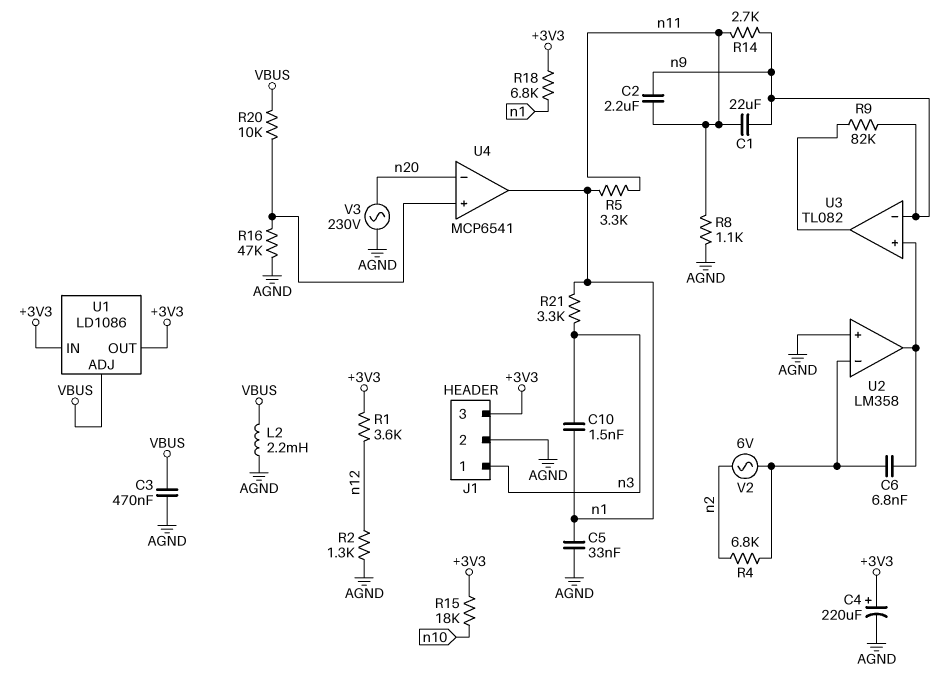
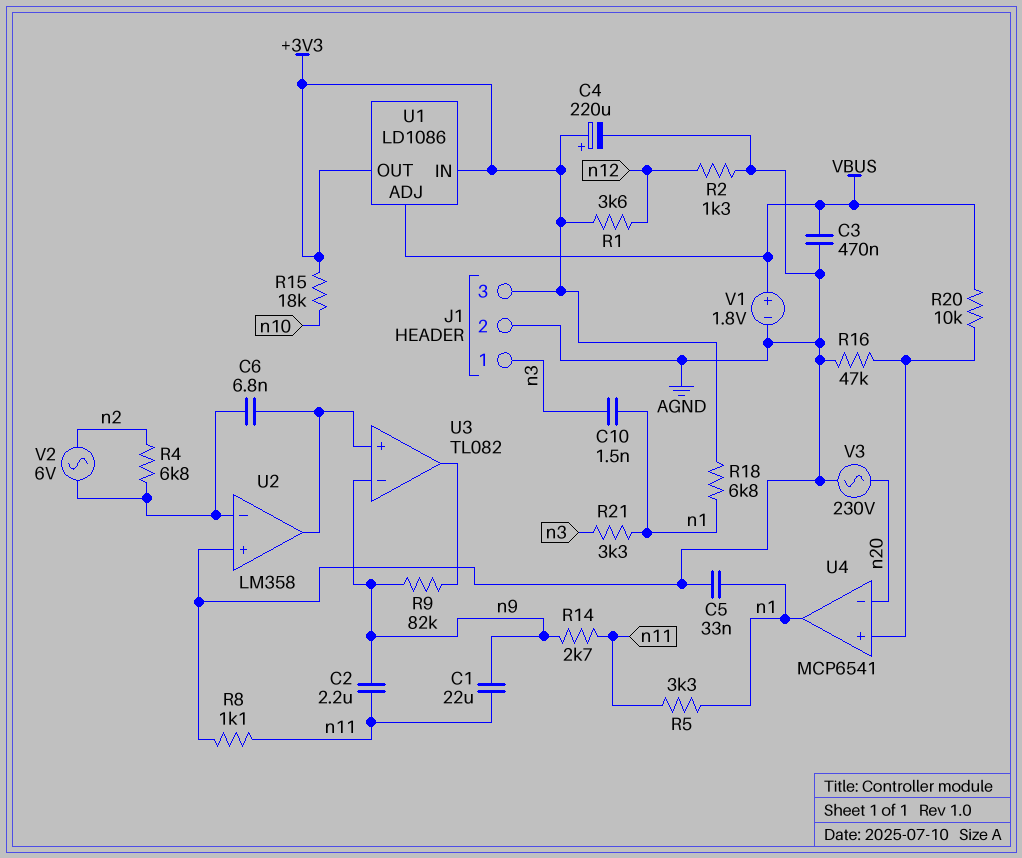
L2: 2.2mH (AGND, VBUS) -> none
V1: none -> 1.8V (plus VBUS, minus AGND)

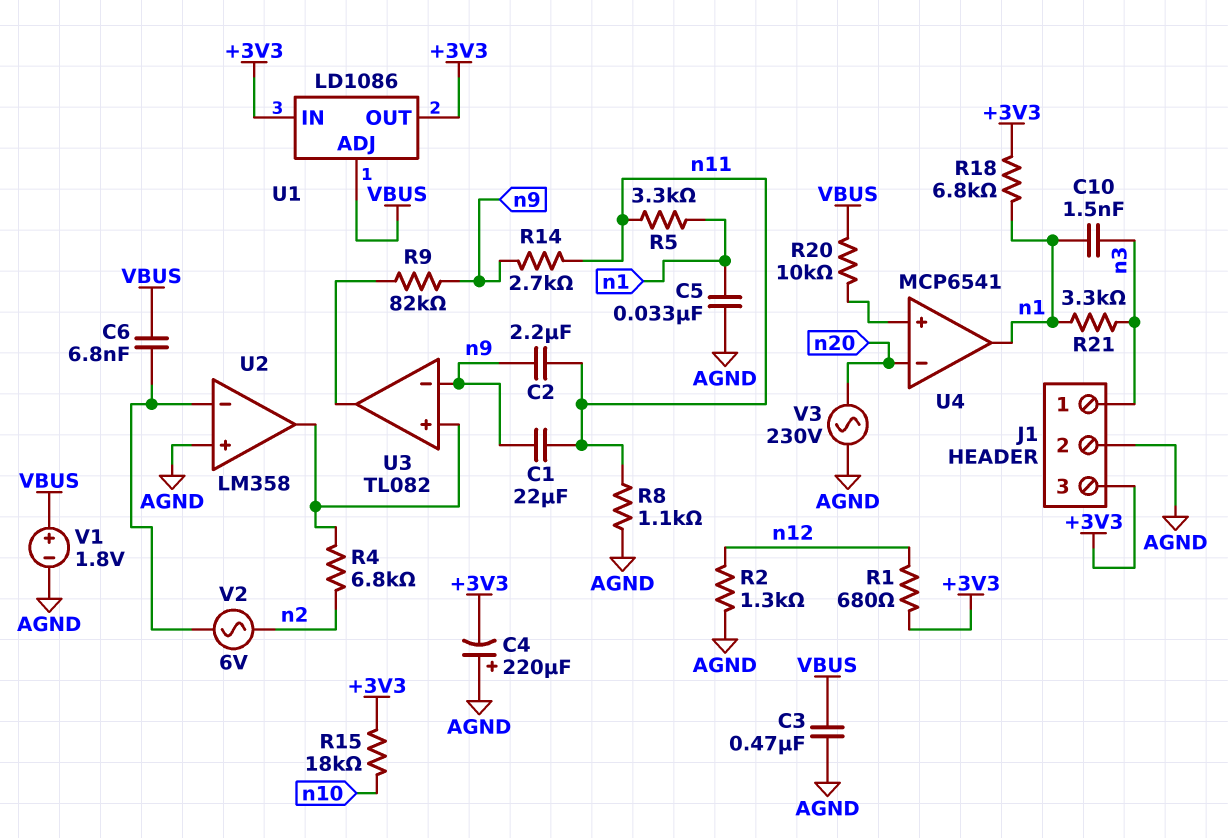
C4: 220uF (plus +3V3, minus AGND) -> 220uF (plus AGND, minus +3V3)
C6: 6.8nF (U2/in-, U2/out) -> 6.8nF (U2/in-, VBUS)
R1: 3.6k (+3V3, n12) -> 680 (+3V3, n12)
R4: 6.8k (U2/in-, n2) -> 6.8k (U2/out, n2)
R16: 47k (AGND, U4/in+) -> none

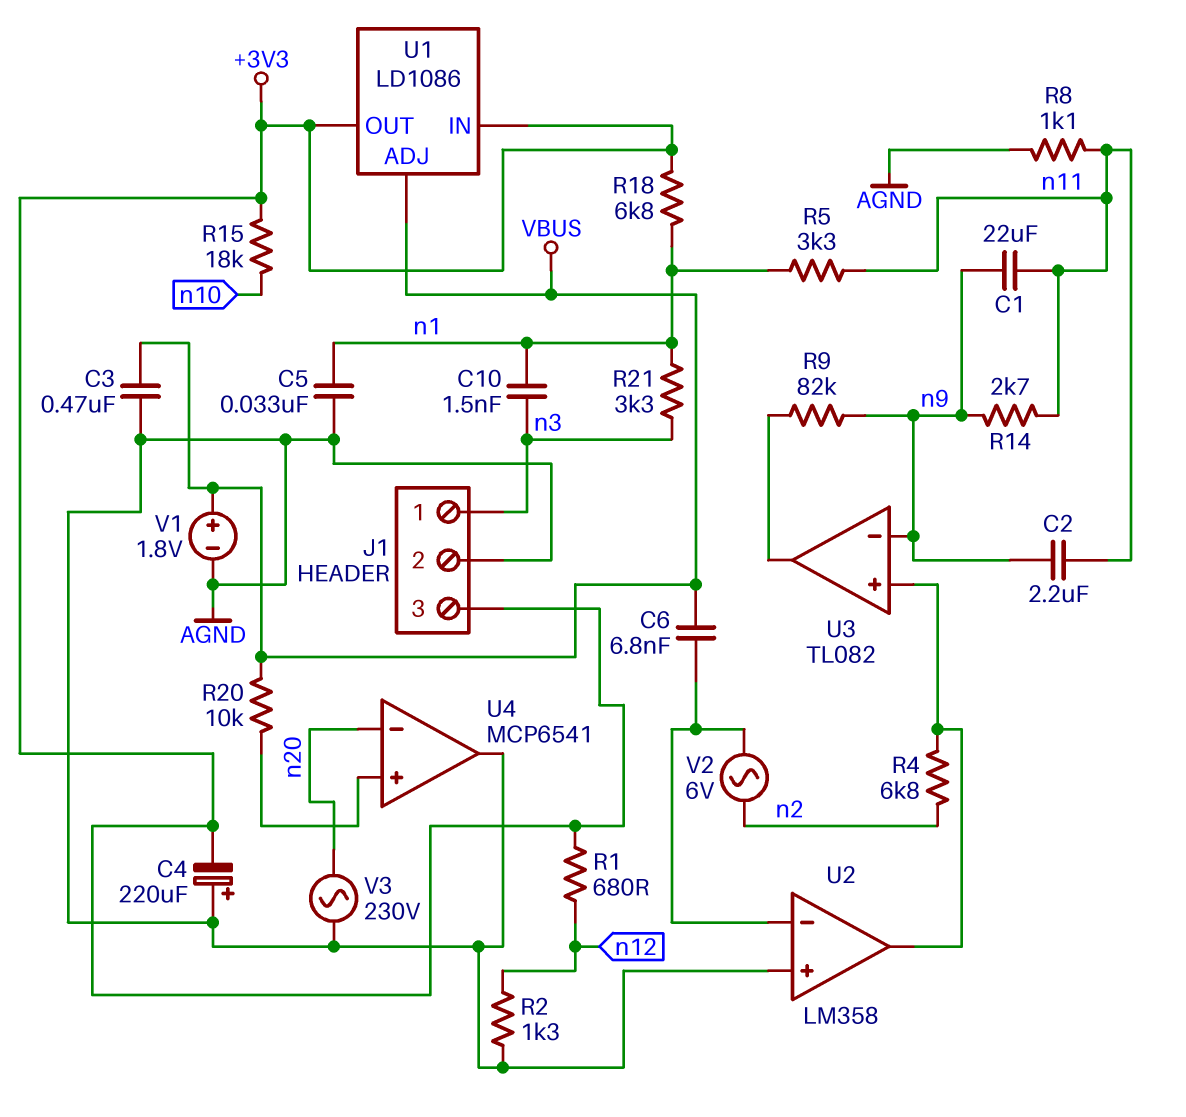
U4 pin out: n1 -> AGND

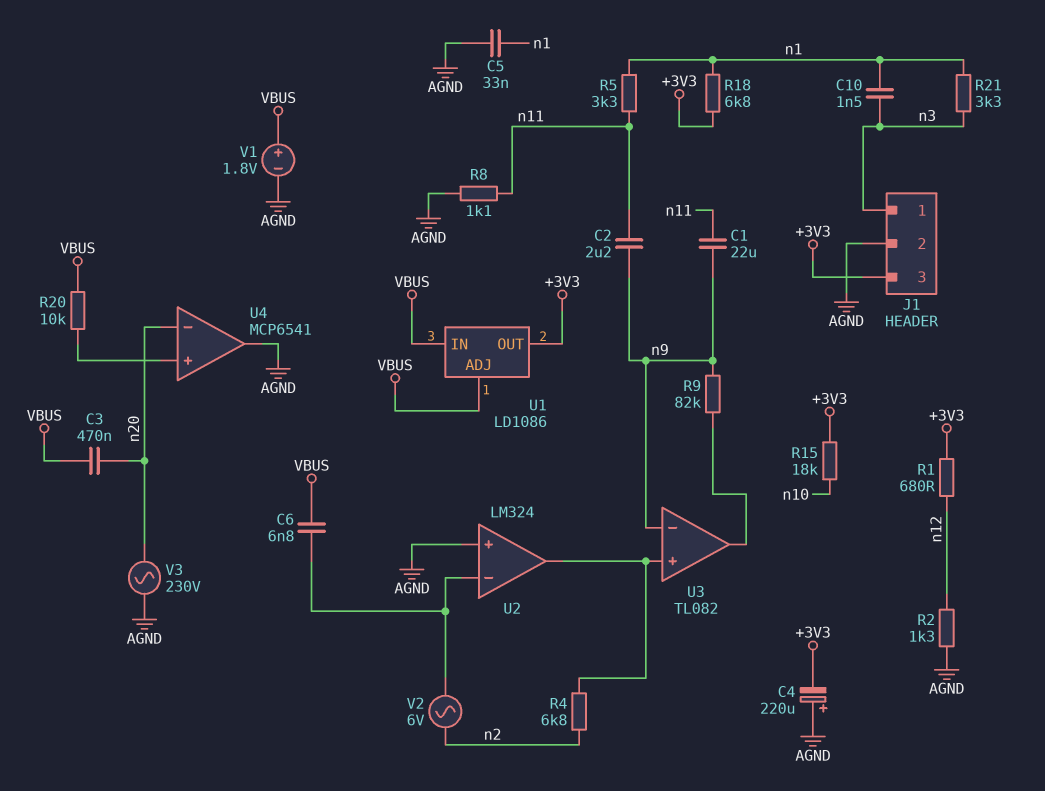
C3: 470nF (AGND, VBUS) -> 470nF (VBUS, n20)
R14: 2.7k (n9, n11) -> none
U1 pin IN: +3V3 -> VBUS
U2: LM358 -> LM324

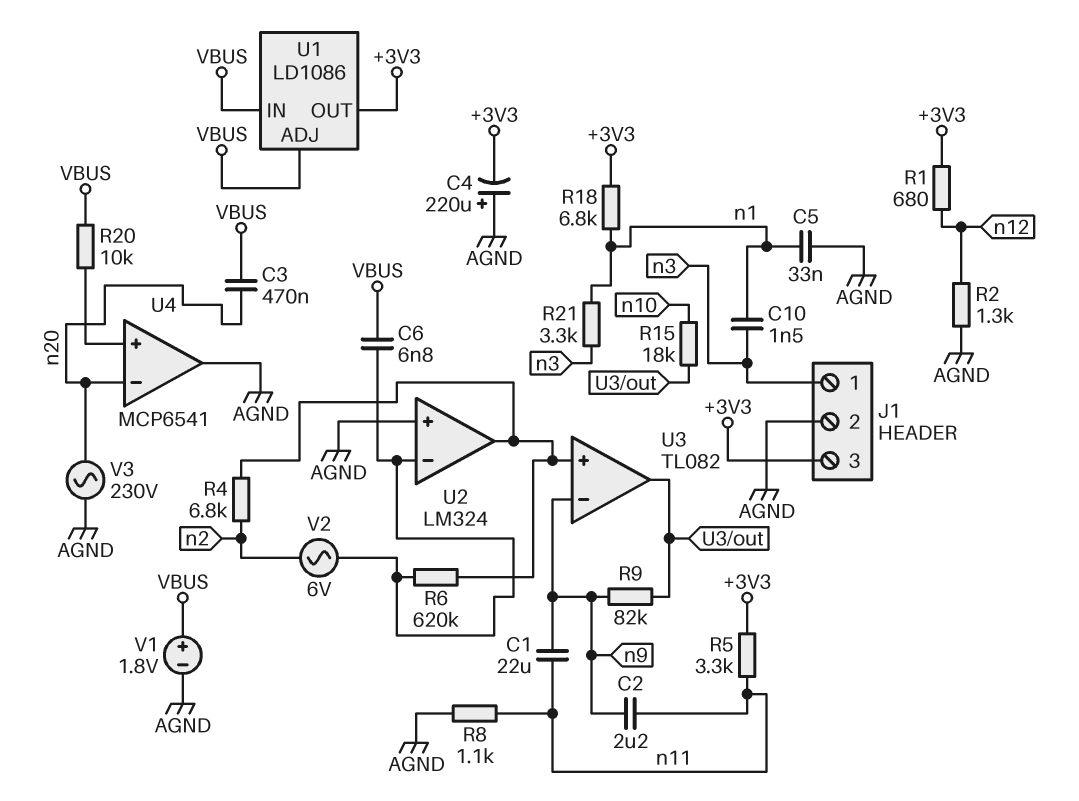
R5: 3.3k (n1, n11) -> 3.3k (+3V3, n11)
R6: none -> 620k (U2/in-, U2/out)
R15: 18k (+3V3, n10) -> 18k (U3/out, n10)

